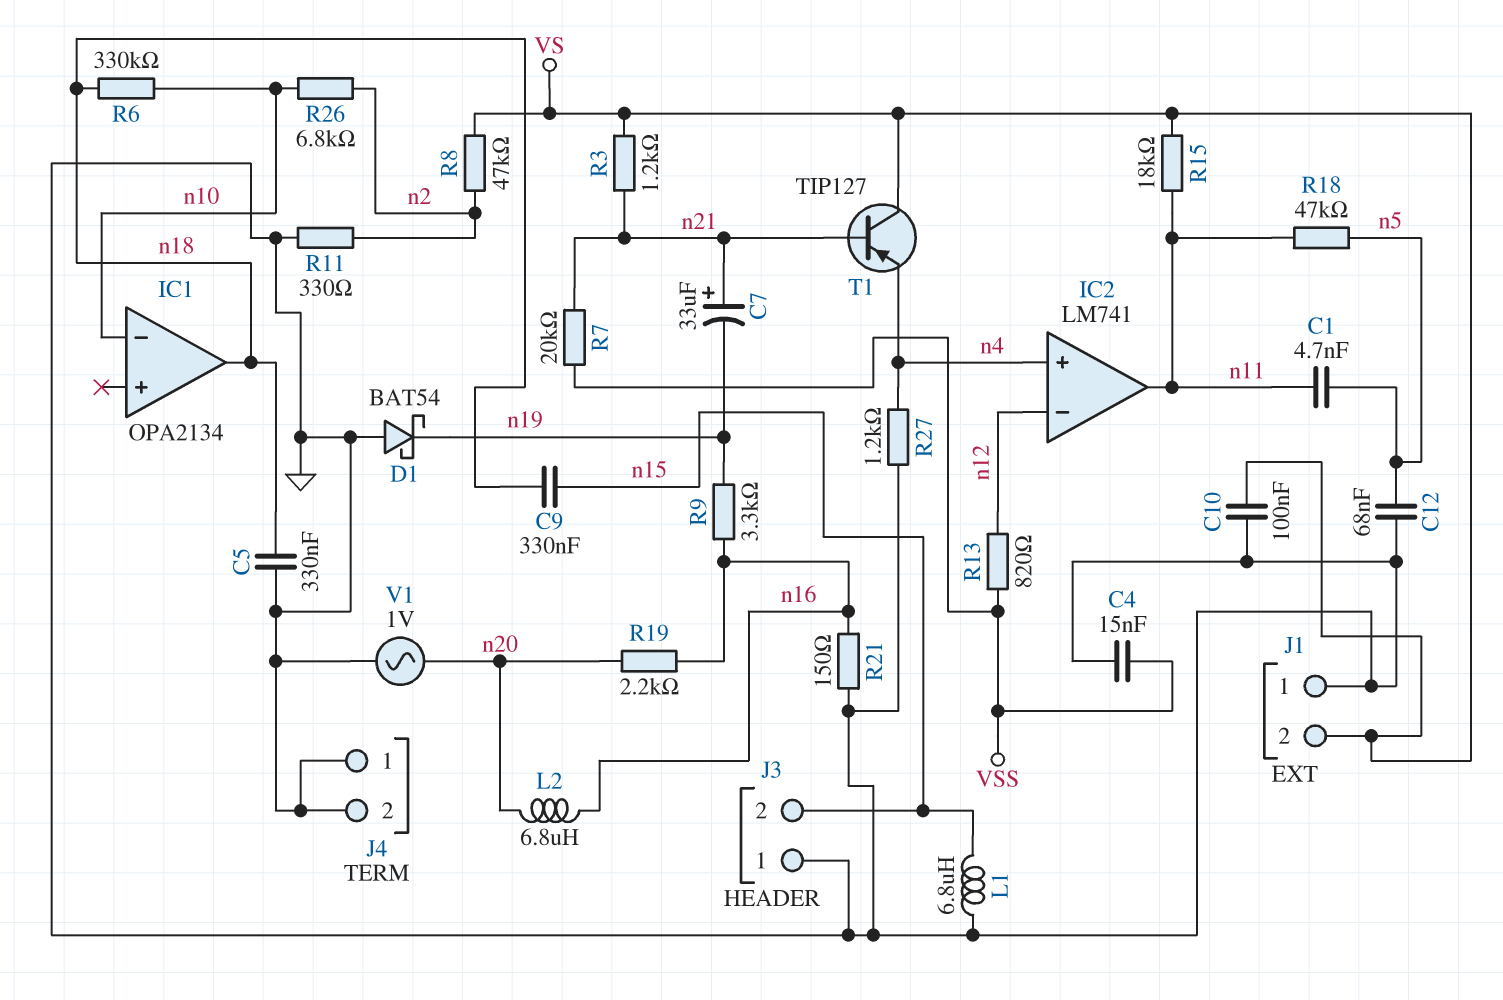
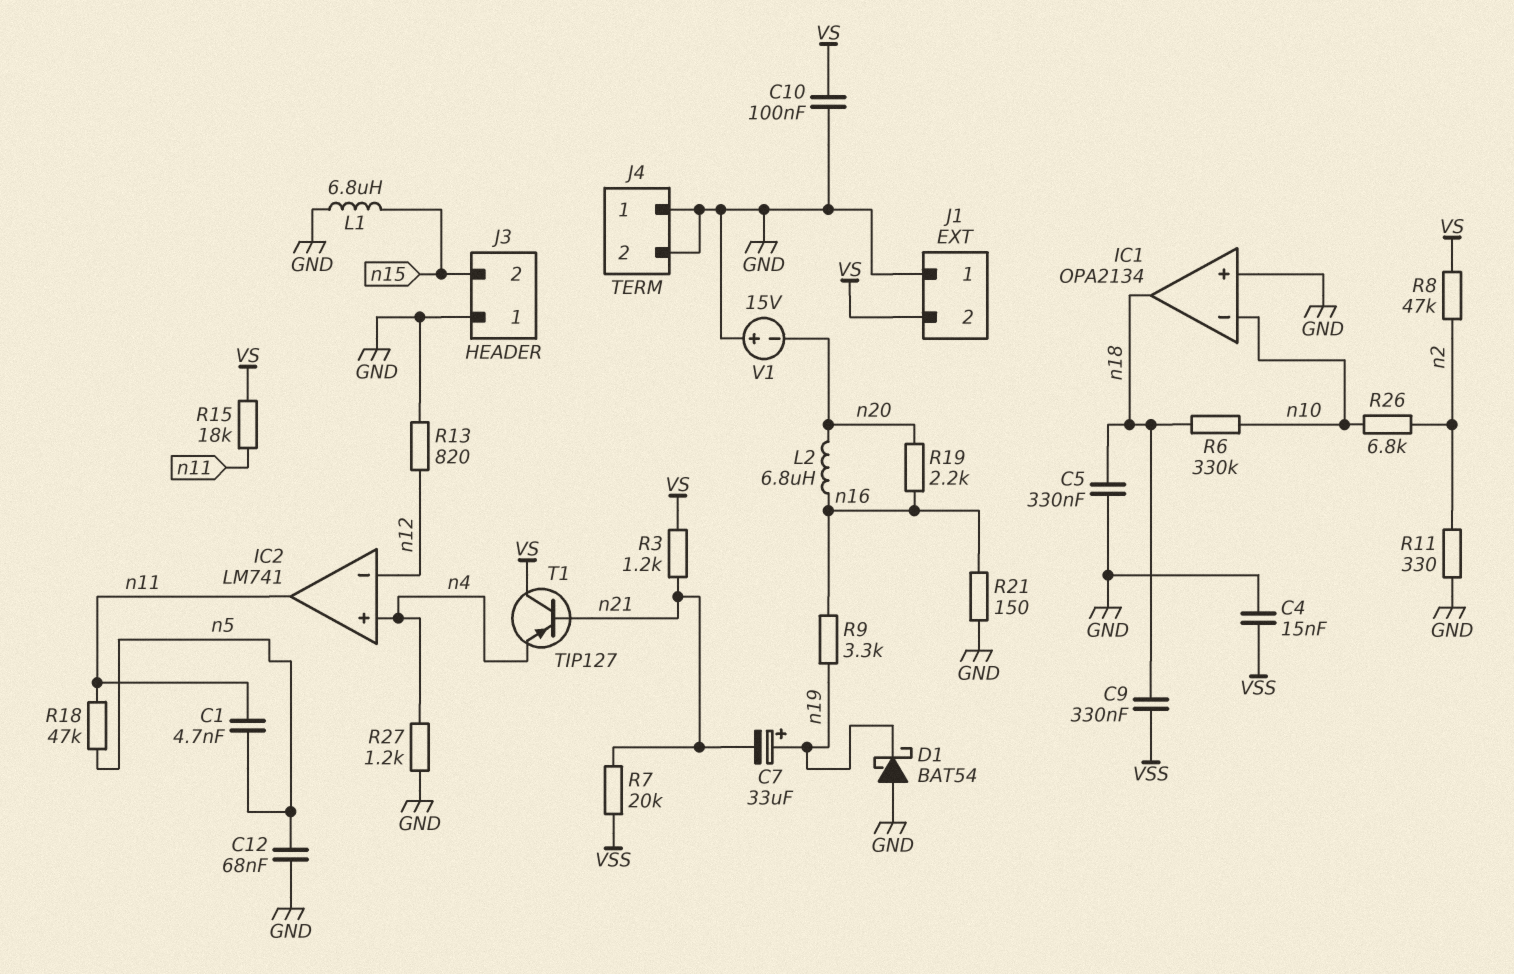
C7: 33uF (plus n21, minus n19) -> 33uF (plus n19, minus n21)
C9: 330nF (n15, n18) -> 330nF (VSS, n18)
IC1 pin in+: none -> GND
R13: 820 (VSS, n12) -> 820 (GND, n12)
V1: AC 1V (GND, n20) -> 15V (plus GND, minus n20)

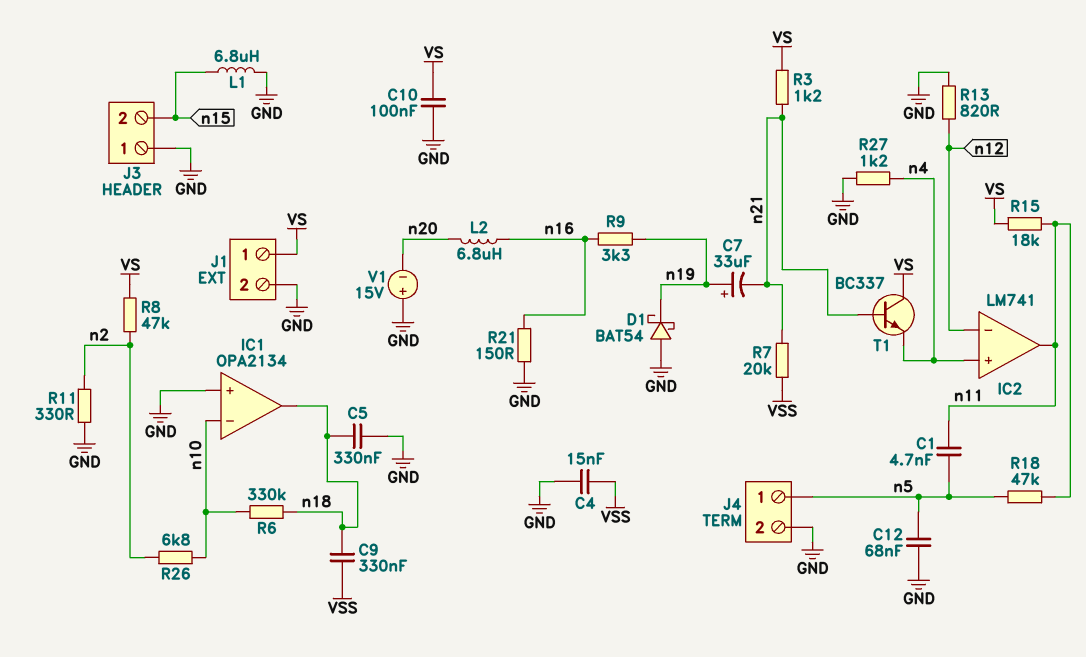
J1 pin 1: GND -> VS
J1 pin 2: VS -> GND
J4 pin 1: GND -> n5
R19: 2.2k (n16, n20) -> none
T1: PNP TIP127 (B n21, C VS, E n4) -> NPN BC337 (B n21, C VS, E n4)

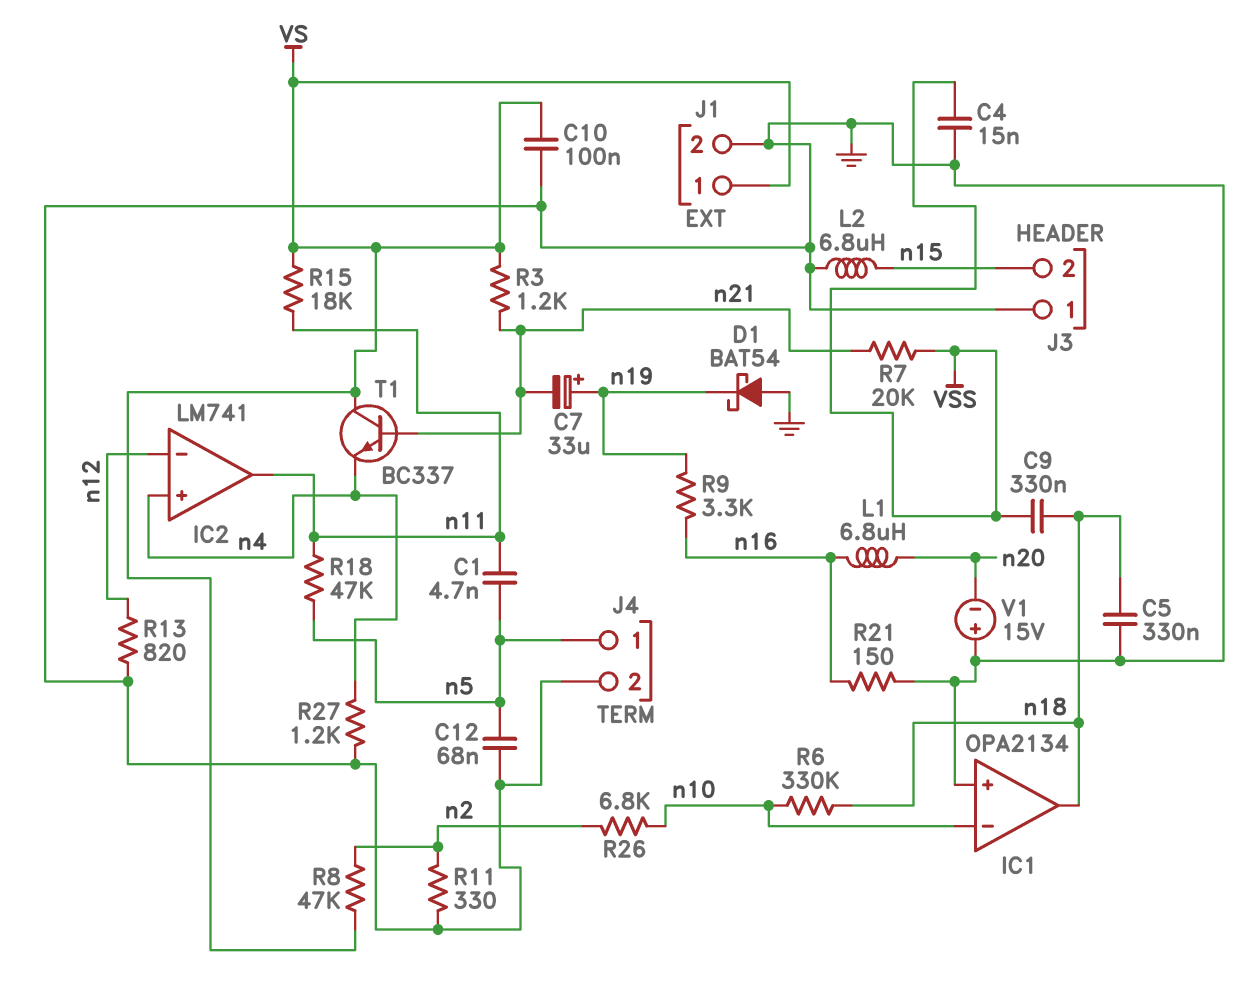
L1: 6.8uH (GND, n15) -> 6.8uH (n16, n20)
L2: 6.8uH (n16, n20) -> 6.8uH (GND, n15)

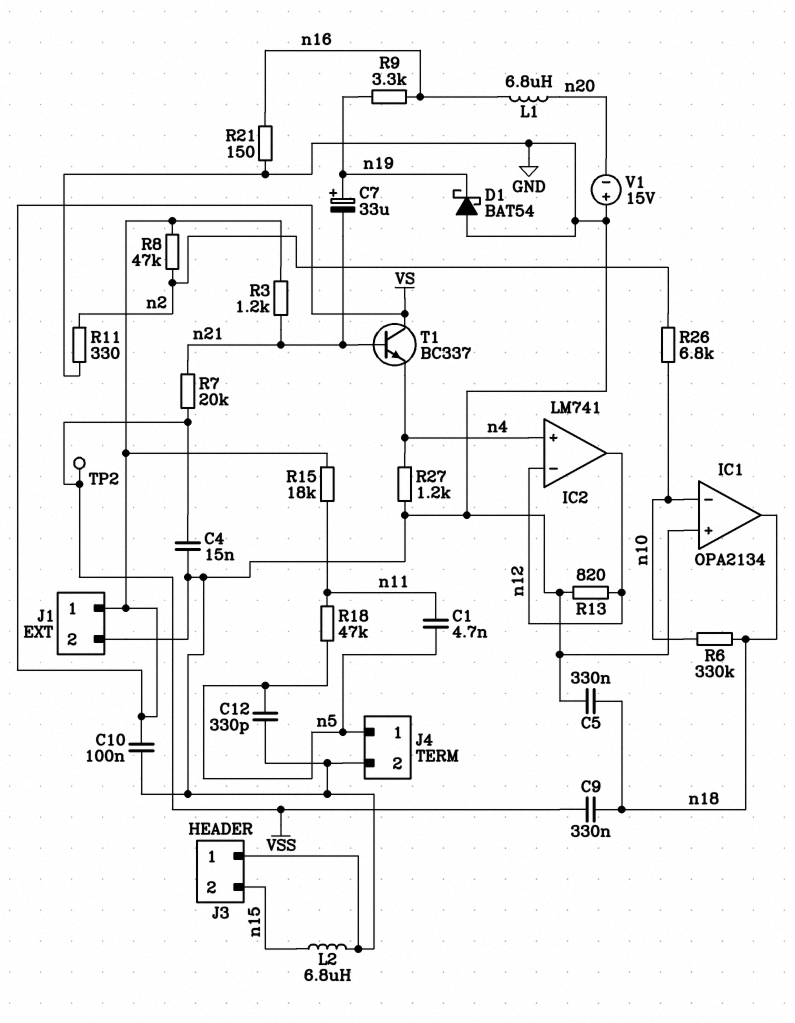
C12: 68nF (GND, n5) -> 330pF (GND, n5)
IC2 pin out: n11 -> n12
TP2: none -> test point (VSS)

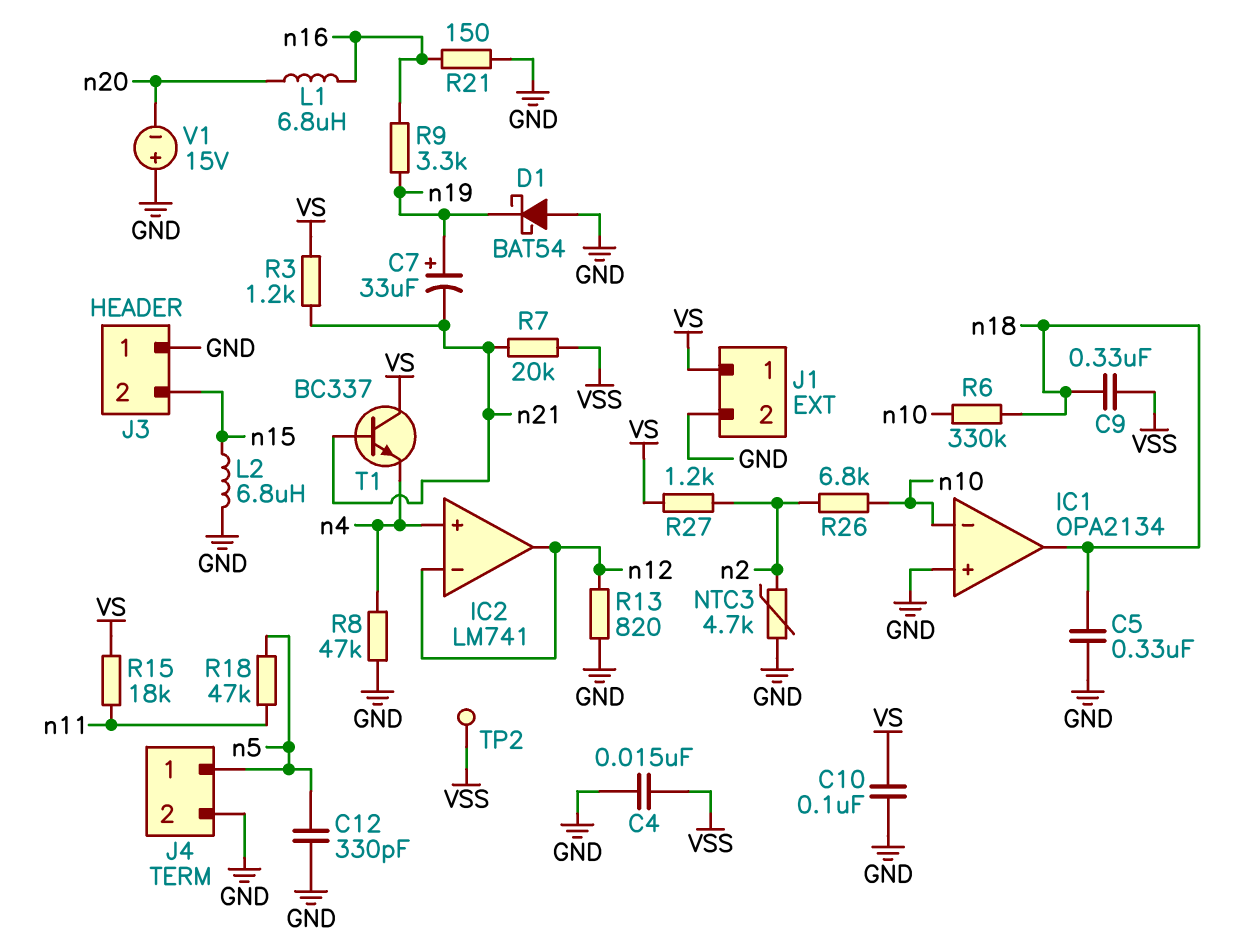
C1: 4.7nF (n5, n11) -> none
NTC3: none -> 4.7k (GND, n2)
R8: 47k (VS, n2) -> 47k (GND, n4)
R11: 330 (GND, n2) -> none
R27: 1.2k (GND, n4) -> 1.2k (VS, n2)

